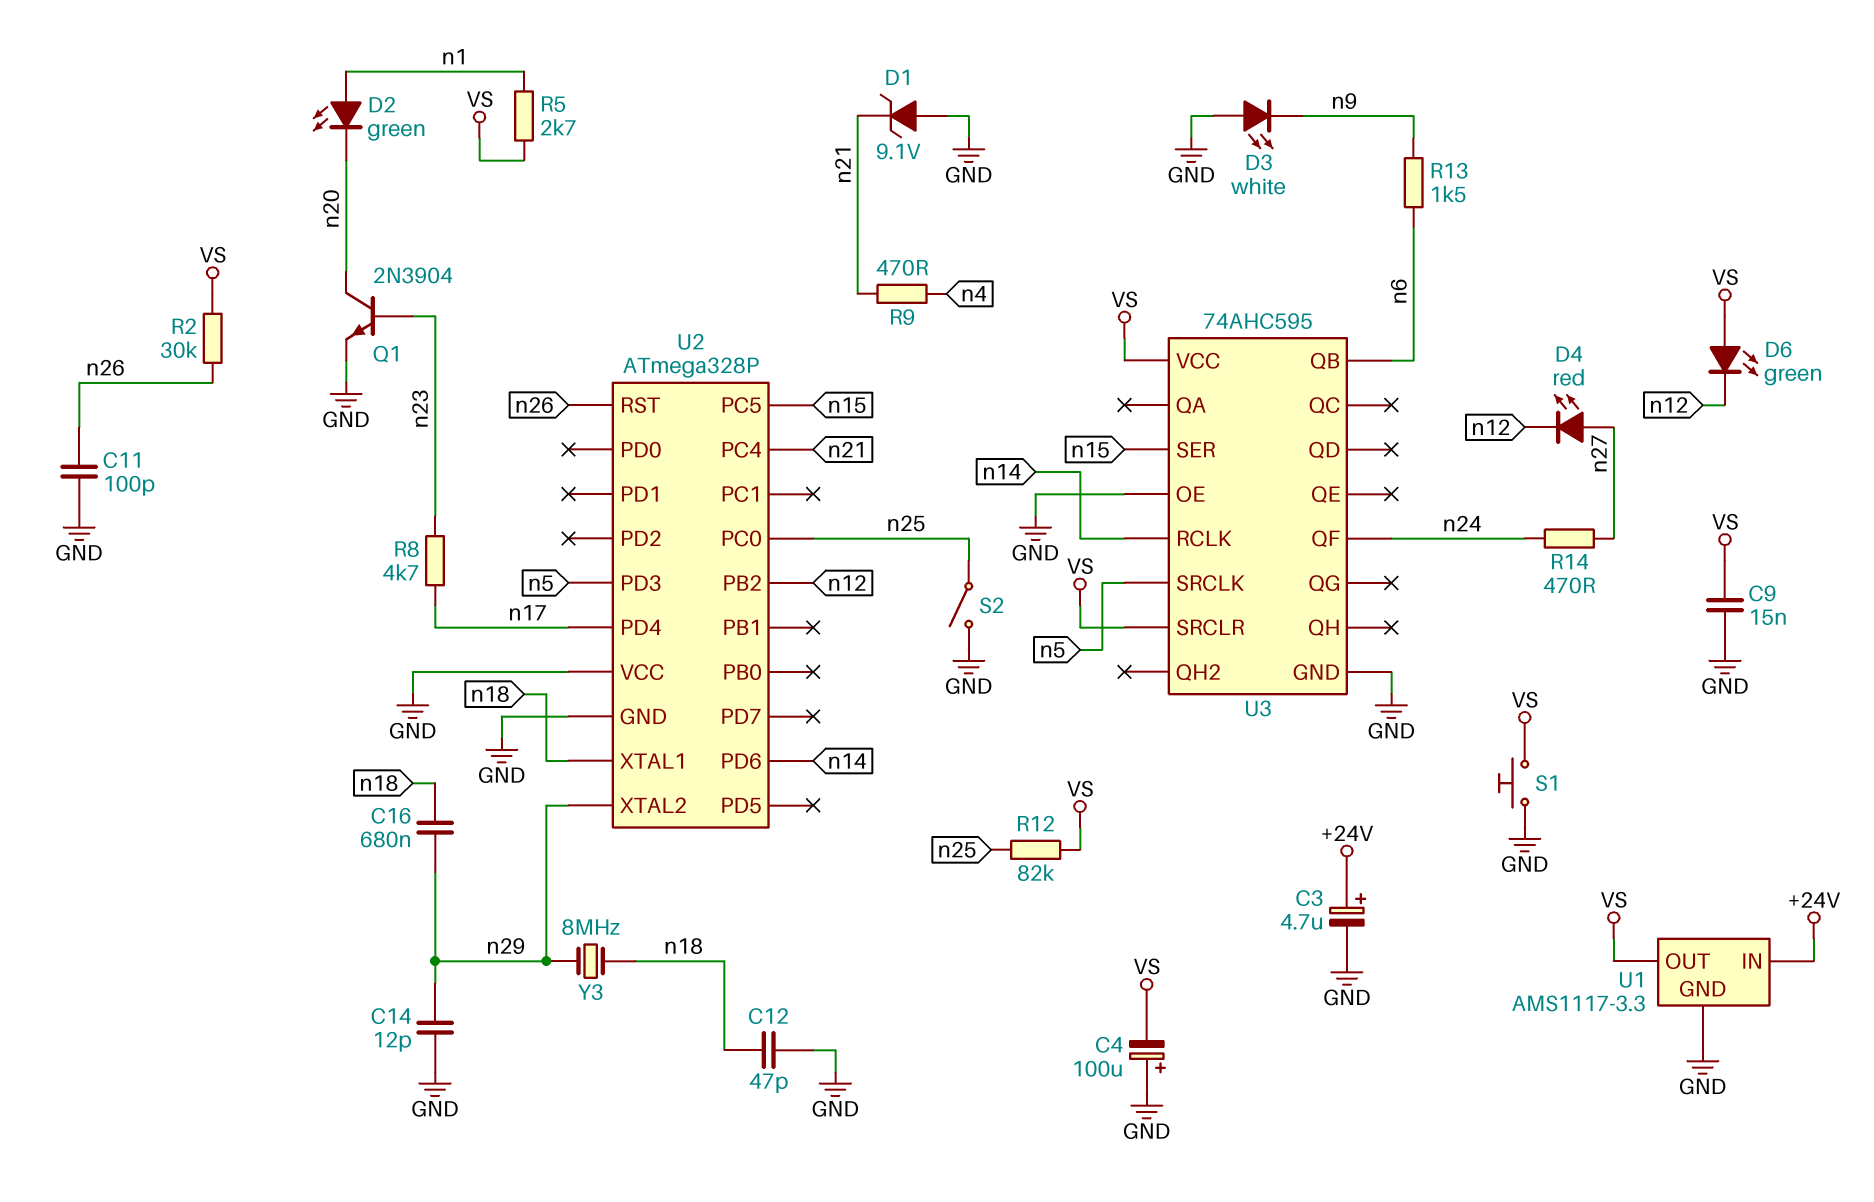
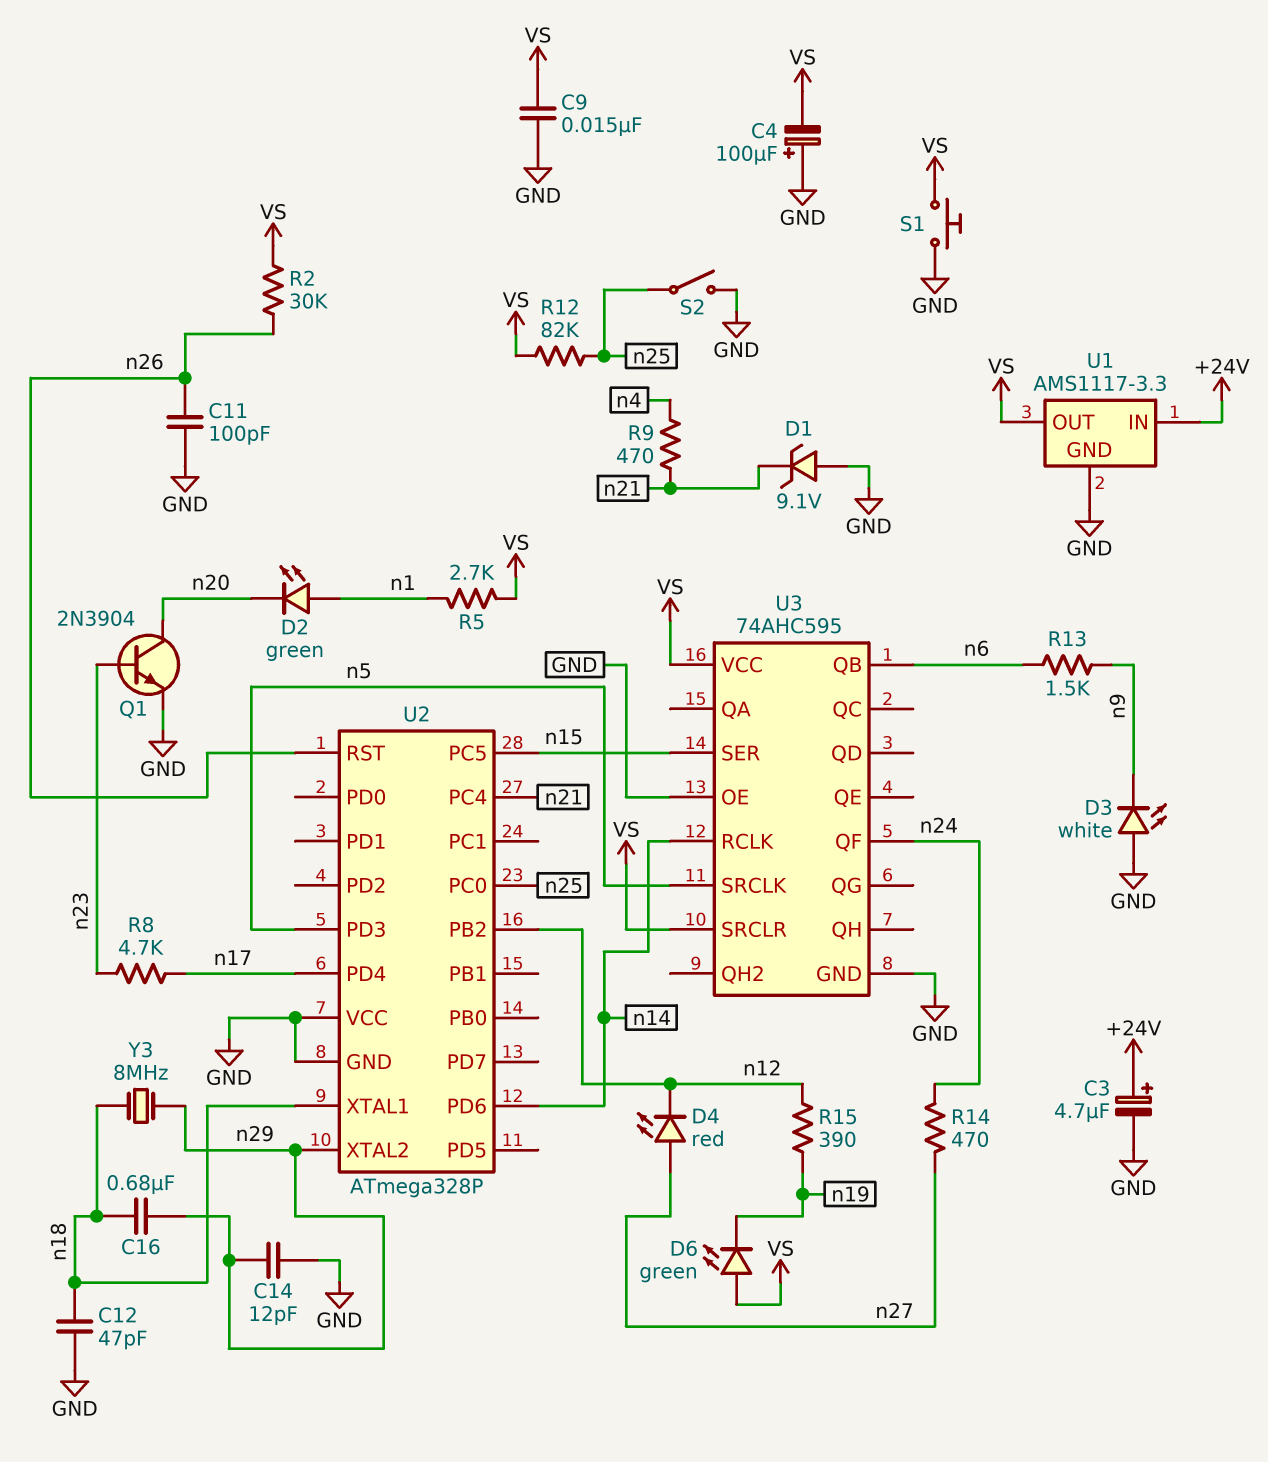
D6: LED green (A VS, K n12) -> LED green (A VS, K n19)
R15: none -> 390 (n12, n19)

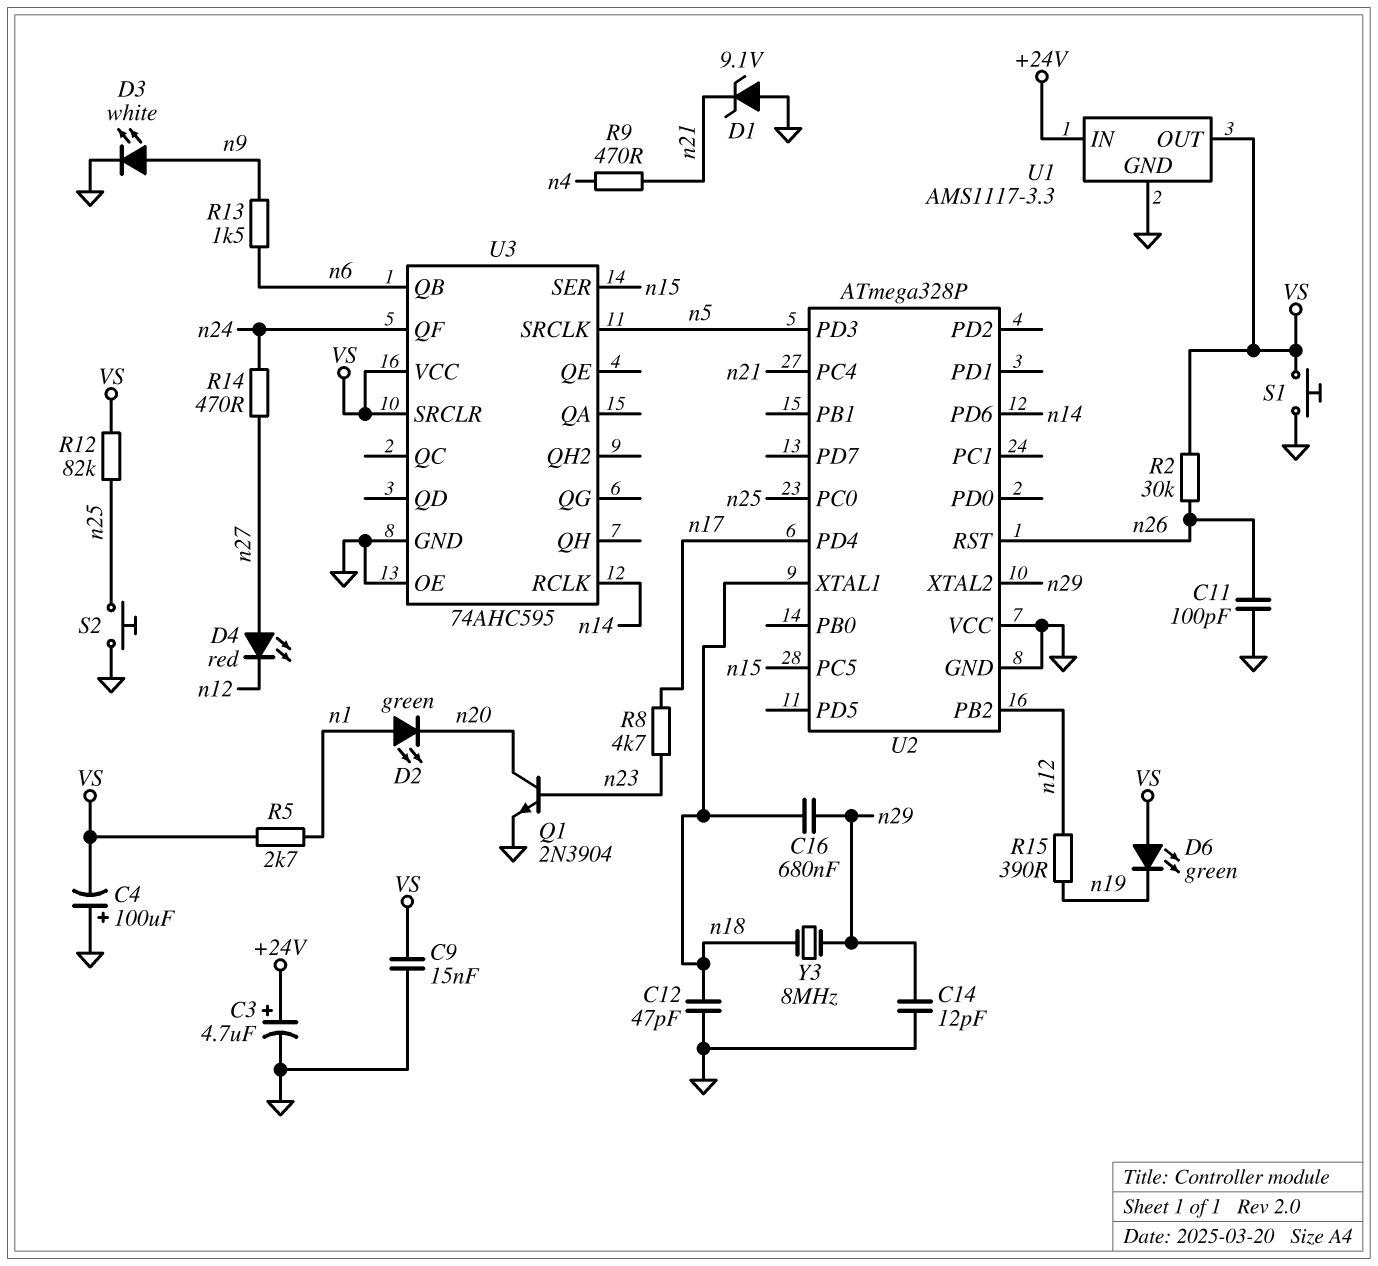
D3: LED white (A GND, K n9) -> LED white (A n9, K GND)
S2: switch (GND, n25) -> button (GND, n25)

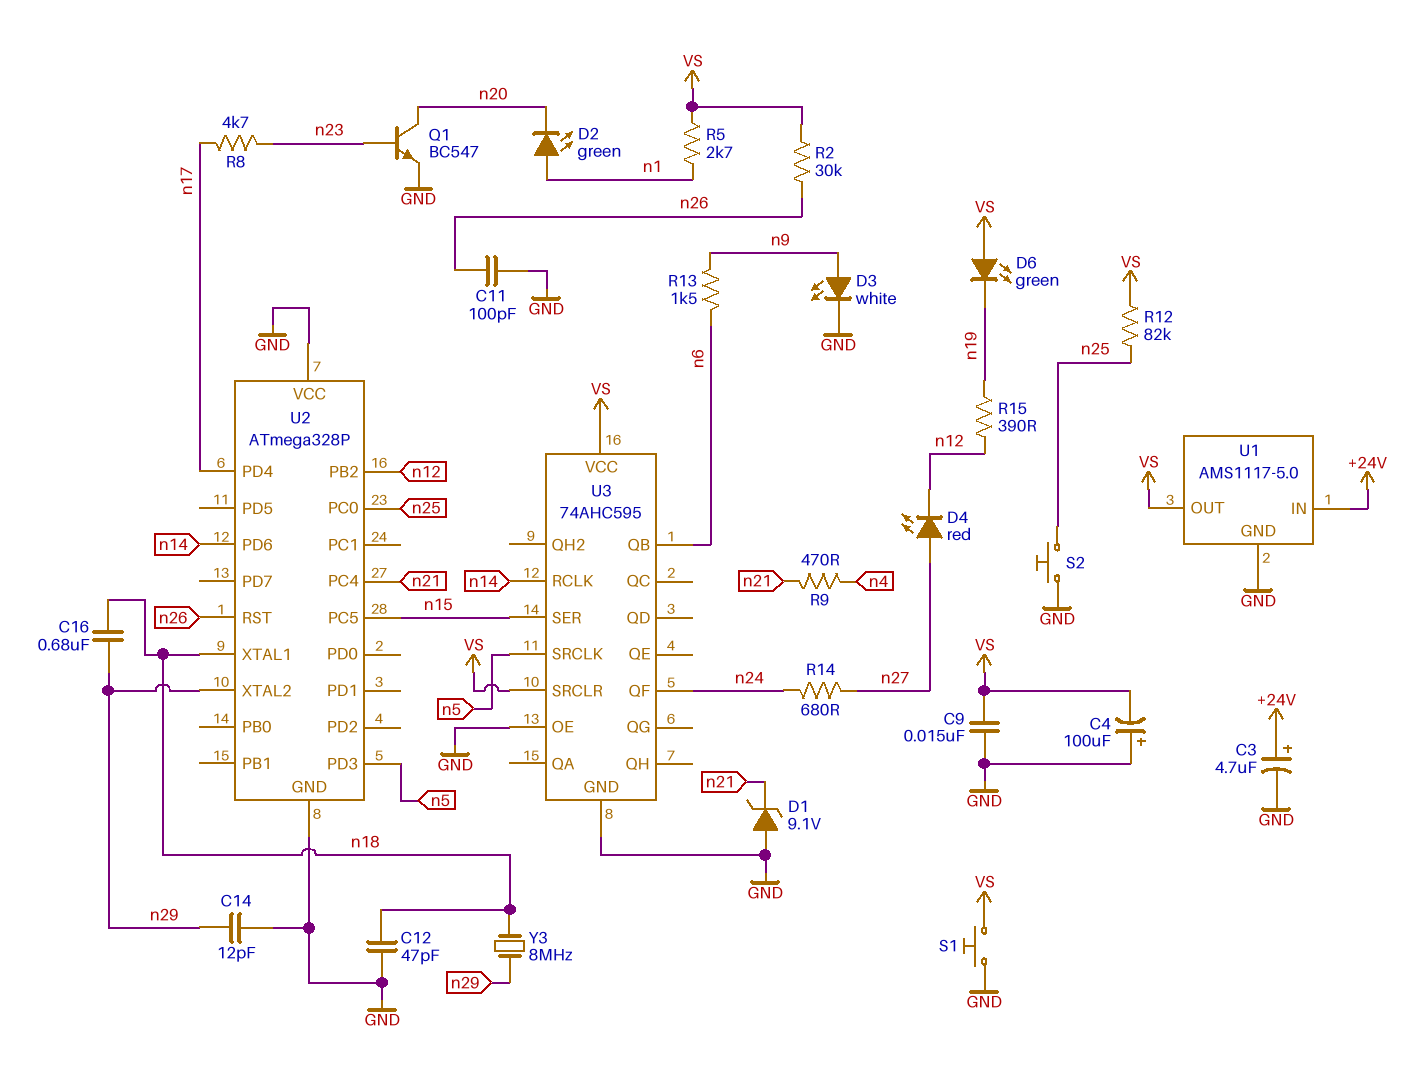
Q1: NPN 2N3904 (B n23, C n20, E GND) -> NPN BC547 (B n23, C n20, E GND)
R14: 470 (n24, n27) -> 680 (n24, n27)
U1: AMS1117-3.3 -> AMS1117-5.0

